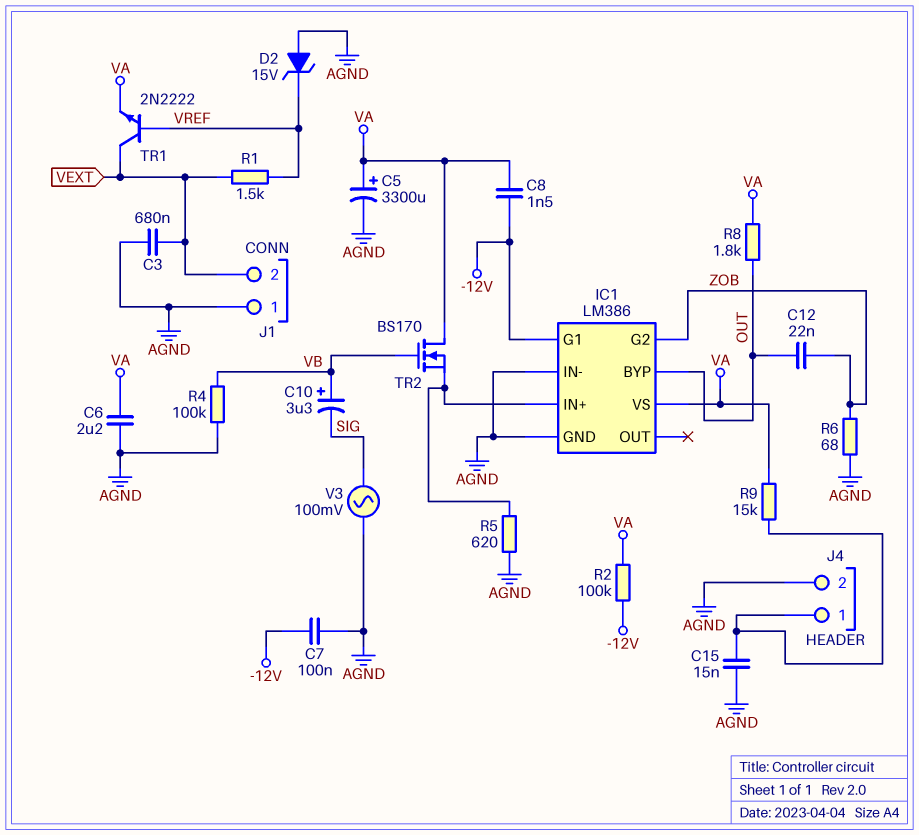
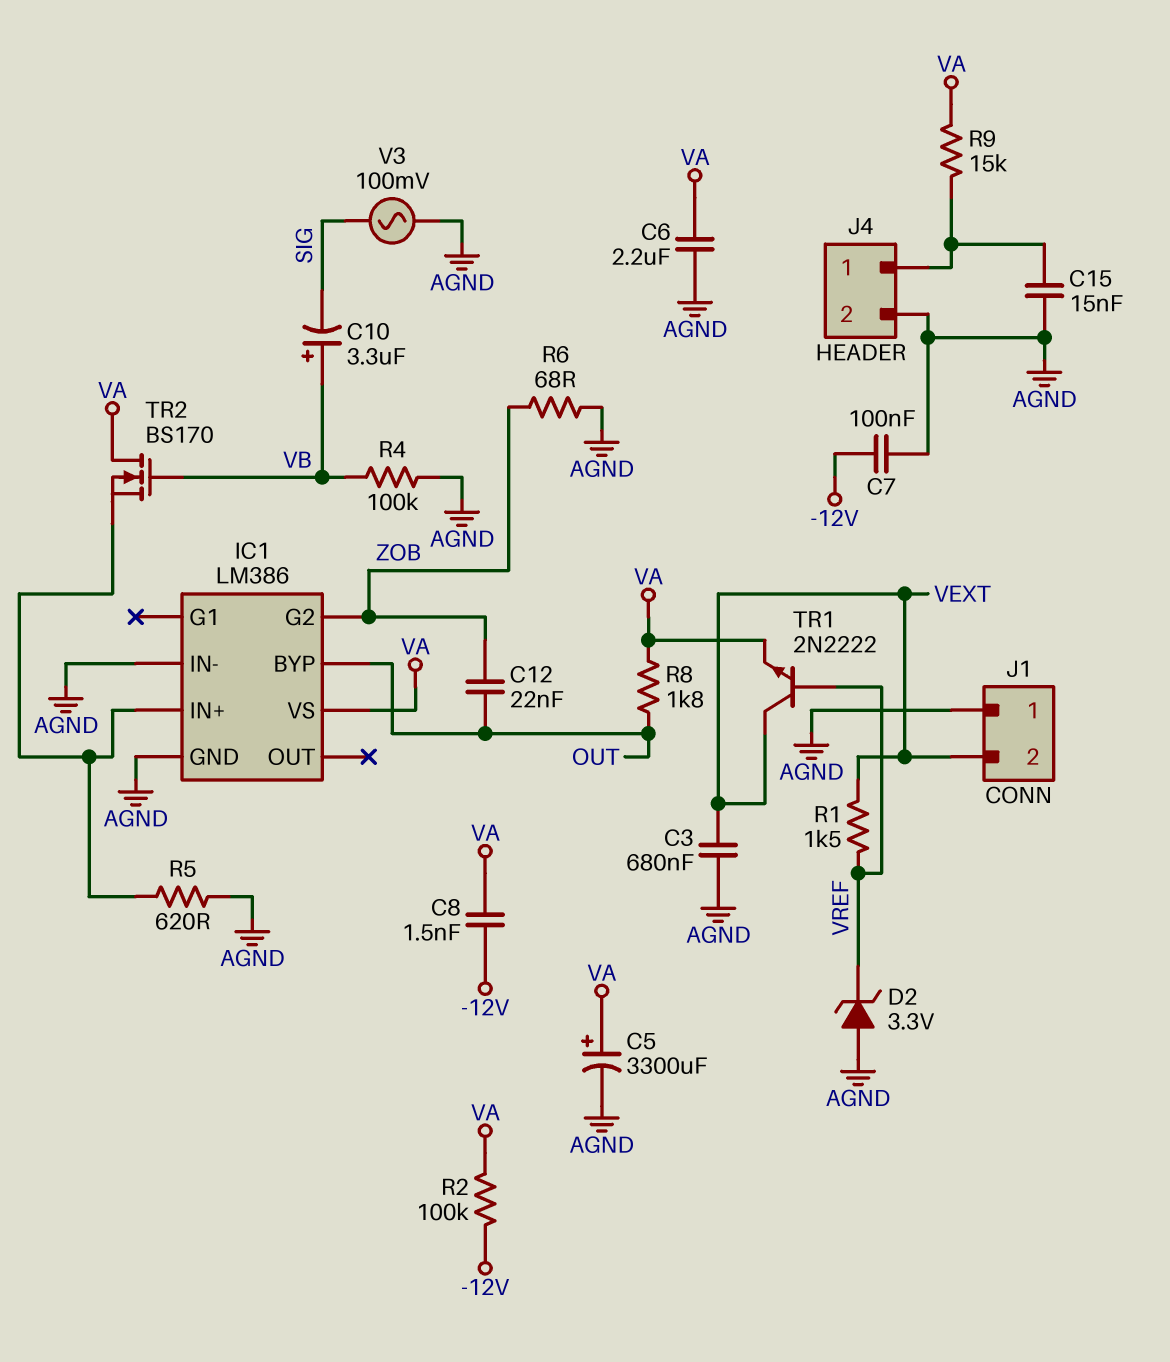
D2: zener 15V (A AGND, K VREF) -> zener 3.3V (A AGND, K VREF)
IC1 pin G1: -12V -> none

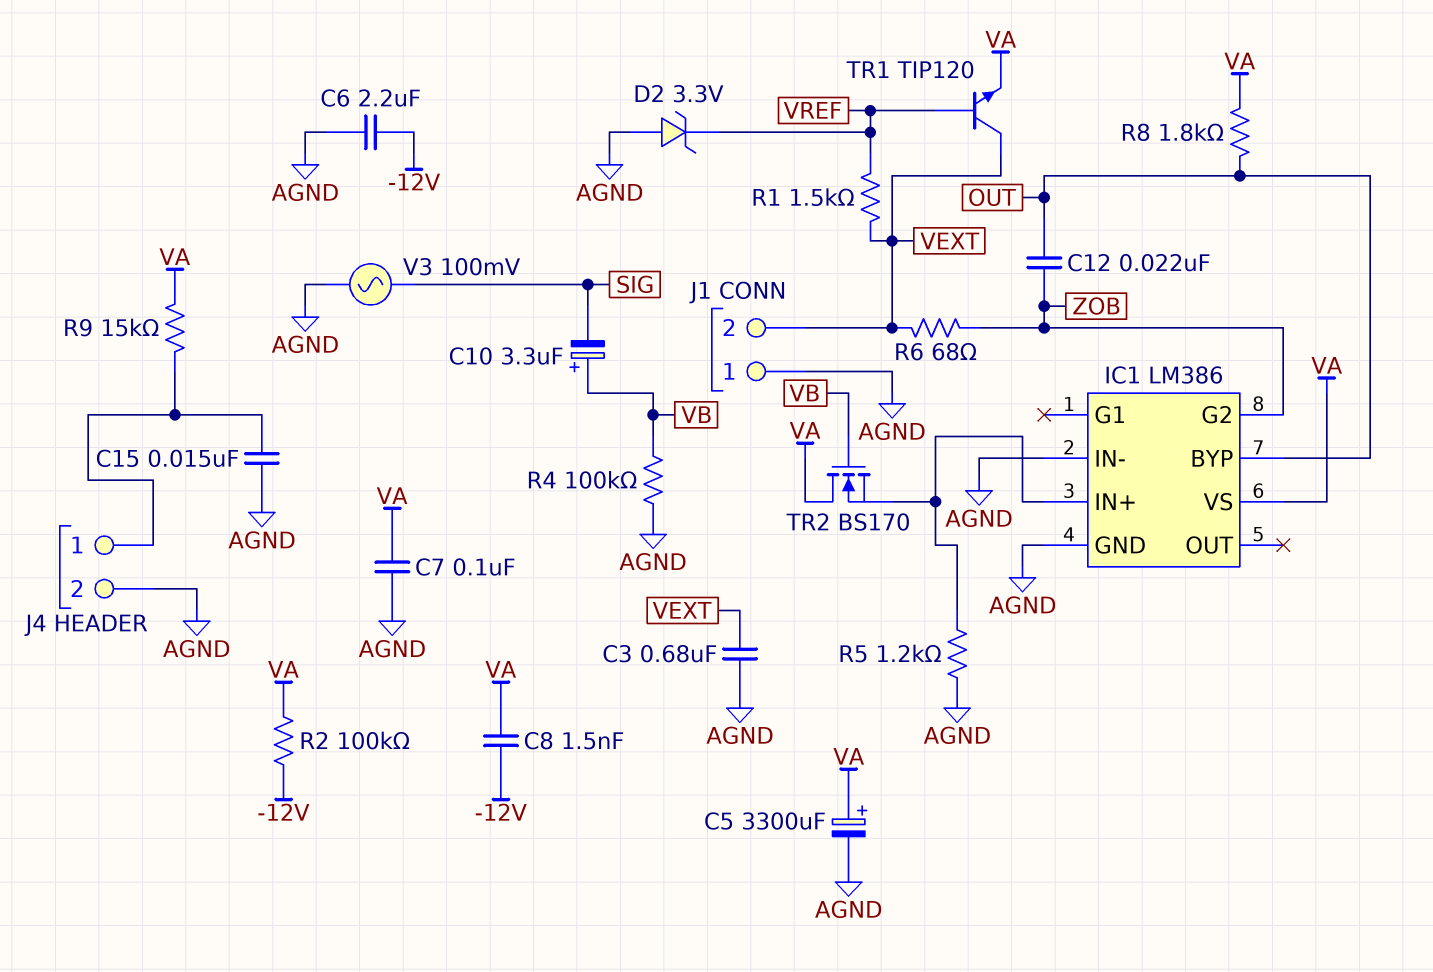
C6: 2.2uF (AGND, VA) -> 2.2uF (-12V, AGND)
C7: 100nF (-12V, AGND) -> 100nF (AGND, VA)
R5: 620 (AGND, IC1/IN+) -> 1.2k (AGND, IC1/IN+)
R6: 68 (AGND, ZOB) -> 68 (VEXT, ZOB)
TR1: NPN 2N2222 (B VREF, C VEXT, E VA) -> NPN TIP120 (B VREF, C VEXT, E VA)

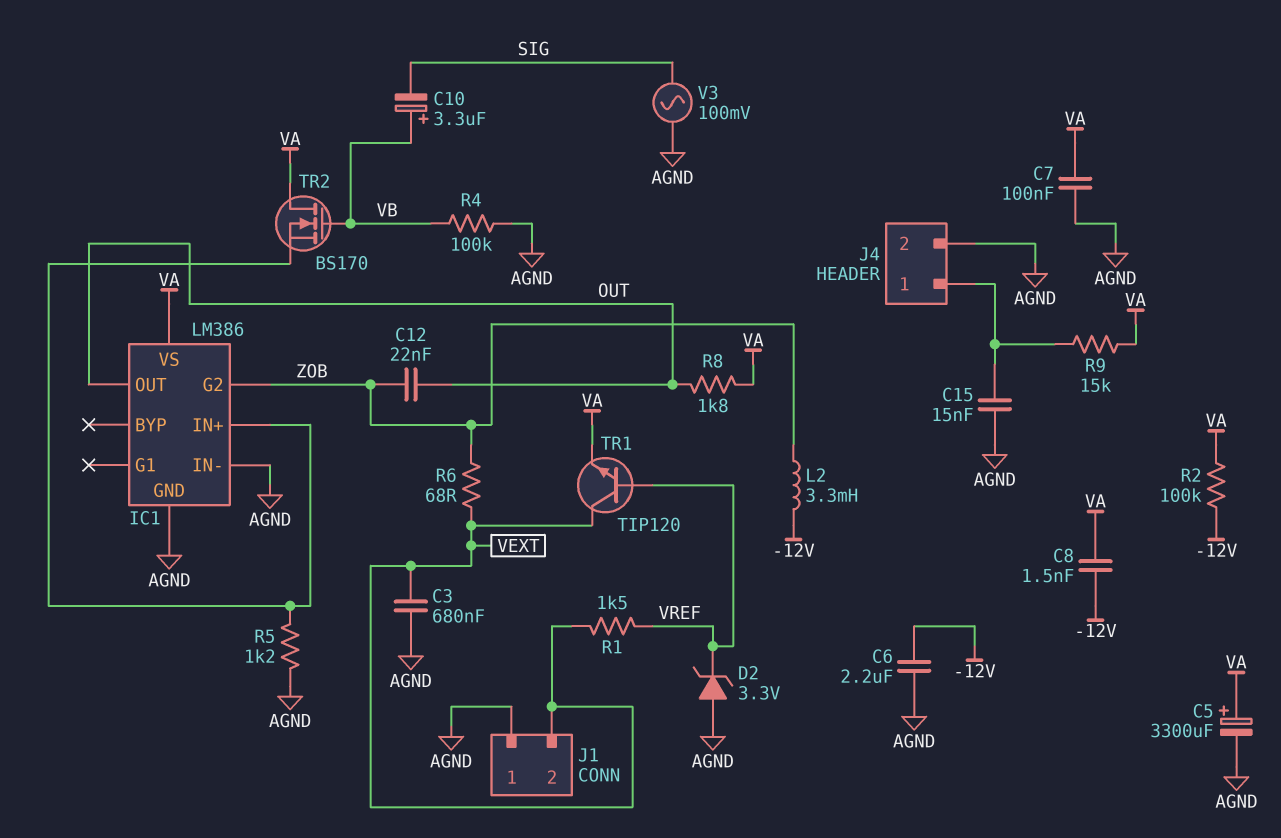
IC1 pin BYP: OUT -> none
IC1 pin OUT: none -> OUT
L2: none -> 3.3mH (-12V, ZOB)

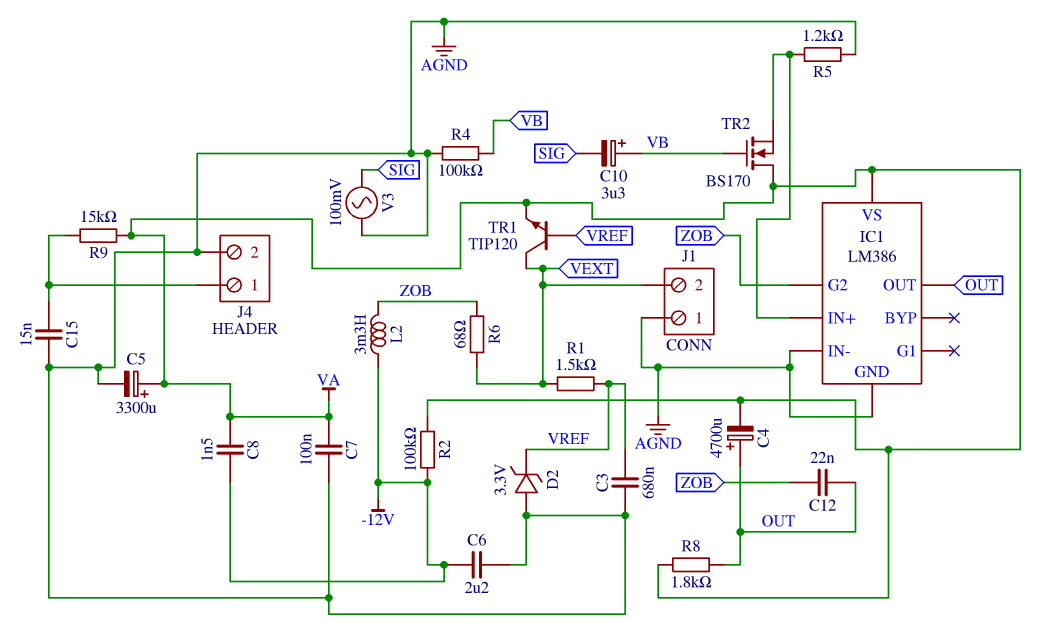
C3: 680nF (AGND, VEXT) -> 680nF (AGND, VREF)
C4: none -> 4700uF (plus OUT, minus VA)

